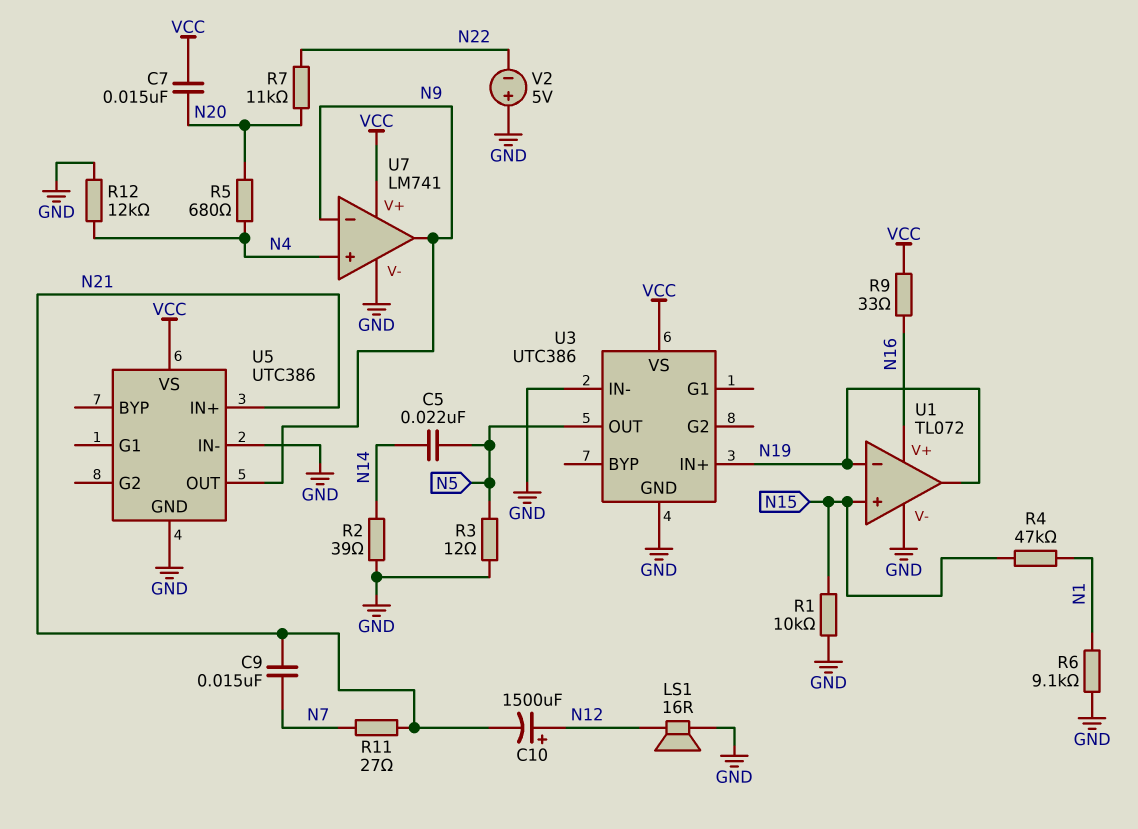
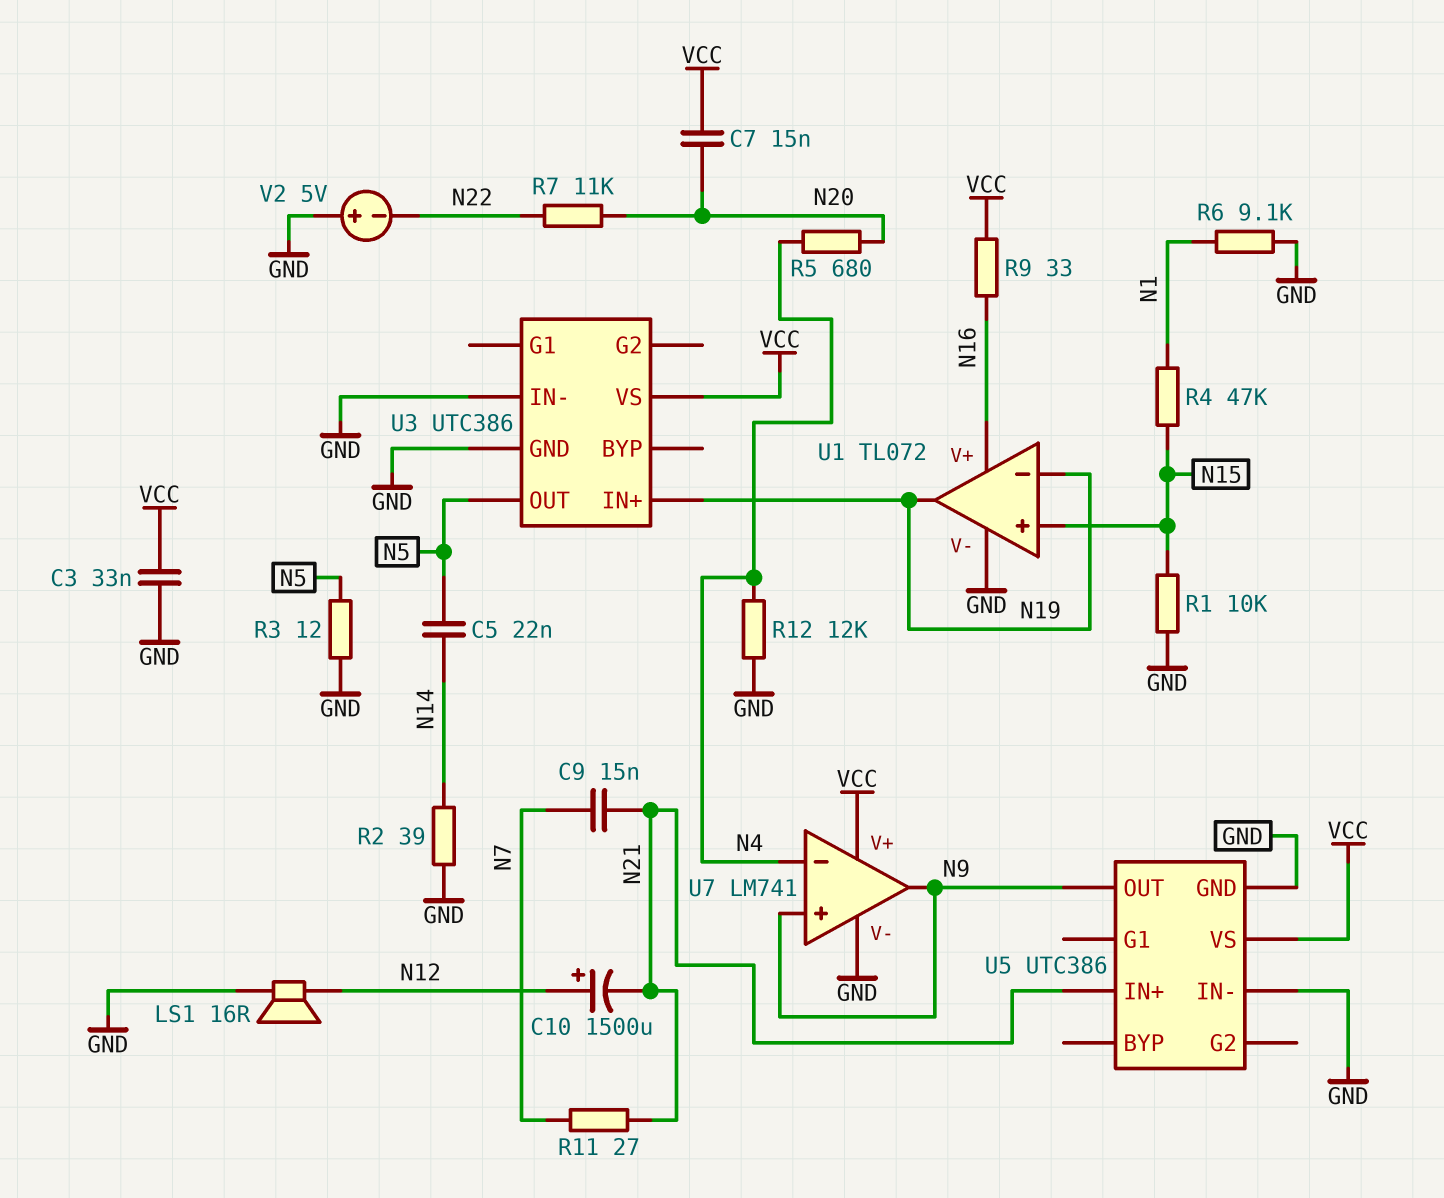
C3: none -> 33nF (GND, VCC)
U7 pin in+: N4 -> N9
U7 pin in-: N9 -> N4

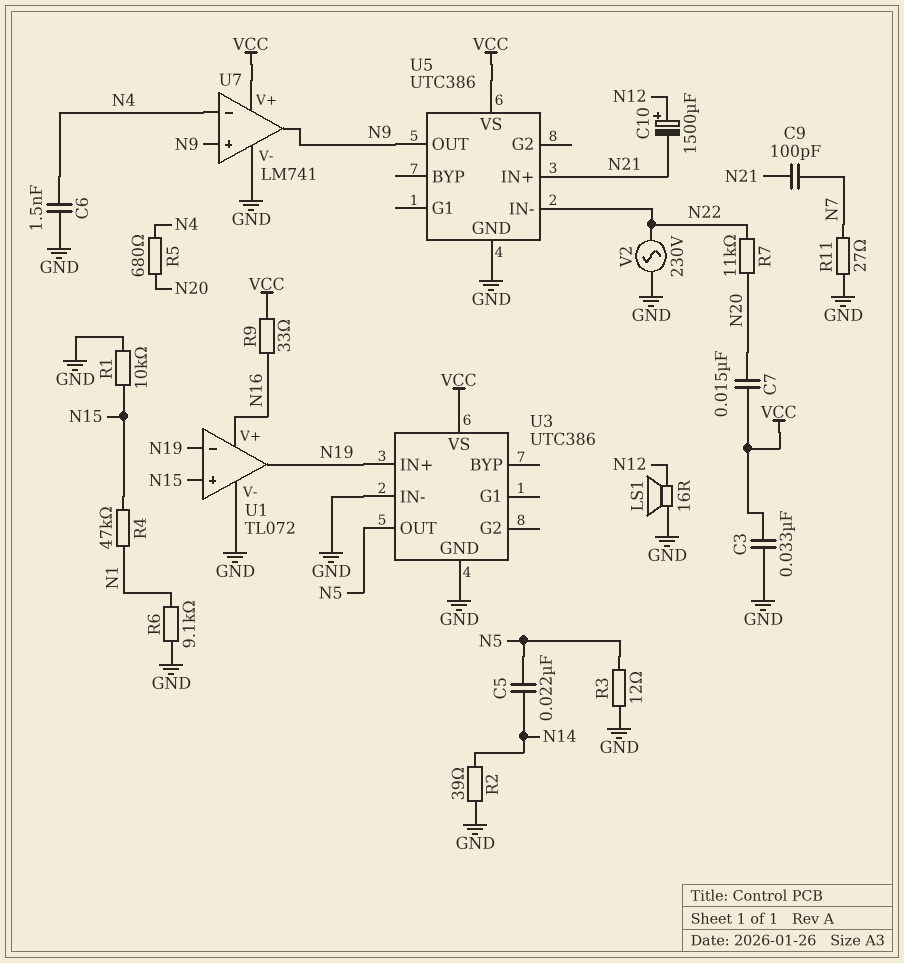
C6: none -> 1.5nF (GND, N4)
C9: 15nF (N7, N21) -> 100pF (N7, N21)
R11: 27 (N7, N21) -> 27 (GND, N7)
R12: 12k (GND, N4) -> none
U5 pin IN-: GND -> N22
V2: 5V (plus GND, minus N22) -> AC 230V (GND, N22)

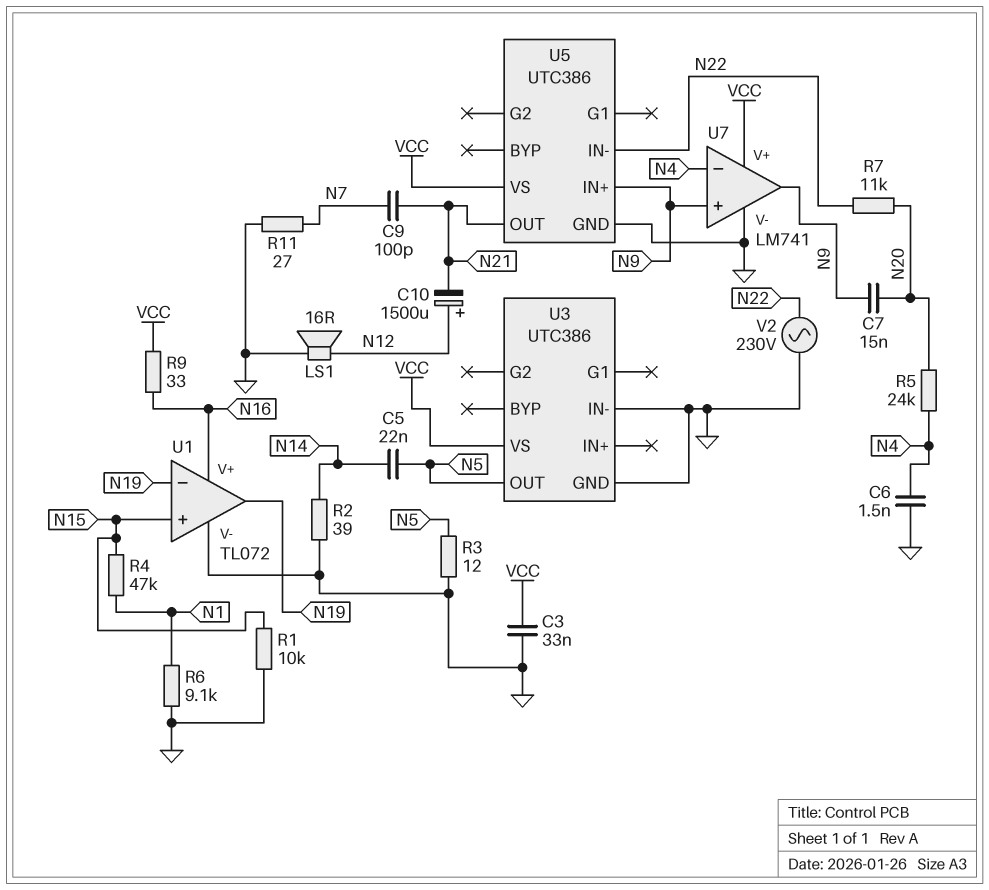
C7: 15nF (N20, VCC) -> 15nF (N9, N20)
R5: 680 (N4, N20) -> 24k (N4, N20)
U3 pin IN+: N19 -> none
U5 pin IN+: N21 -> N9
U5 pin OUT: N9 -> N21

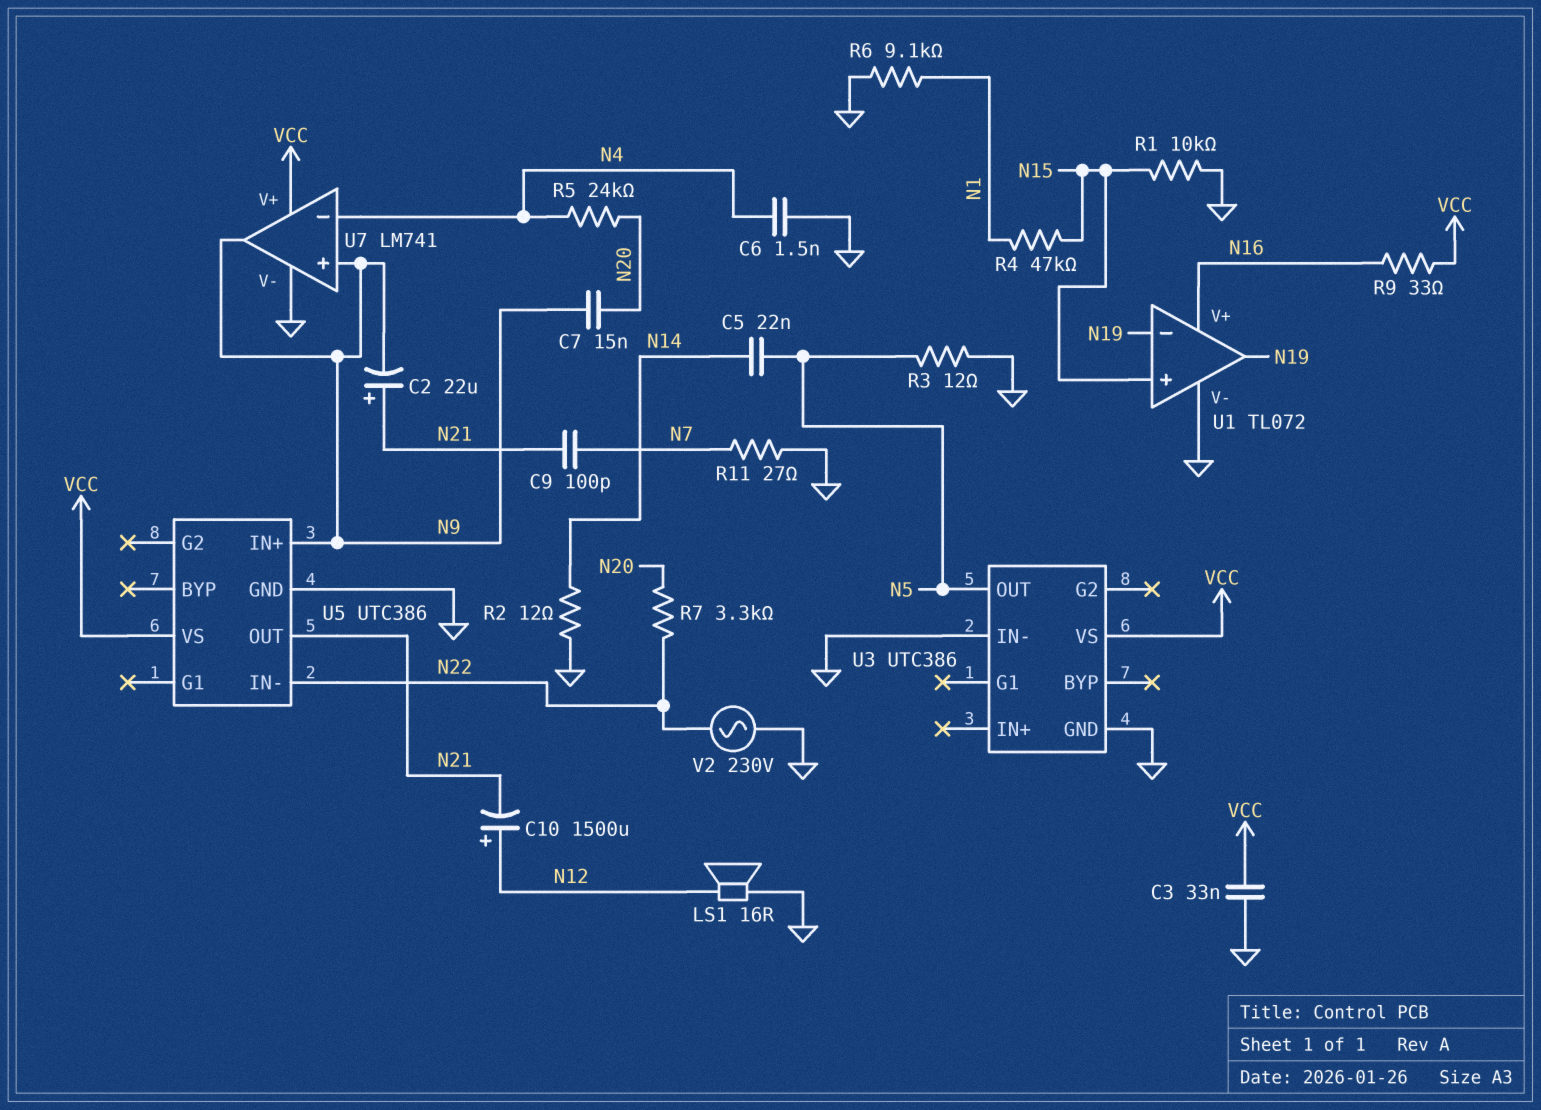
C2: none -> 22uF (plus N21, minus N9)
R2: 39 (GND, N14) -> 12 (GND, N14)
R7: 11k (N20, N22) -> 3.3k (N20, N22)

